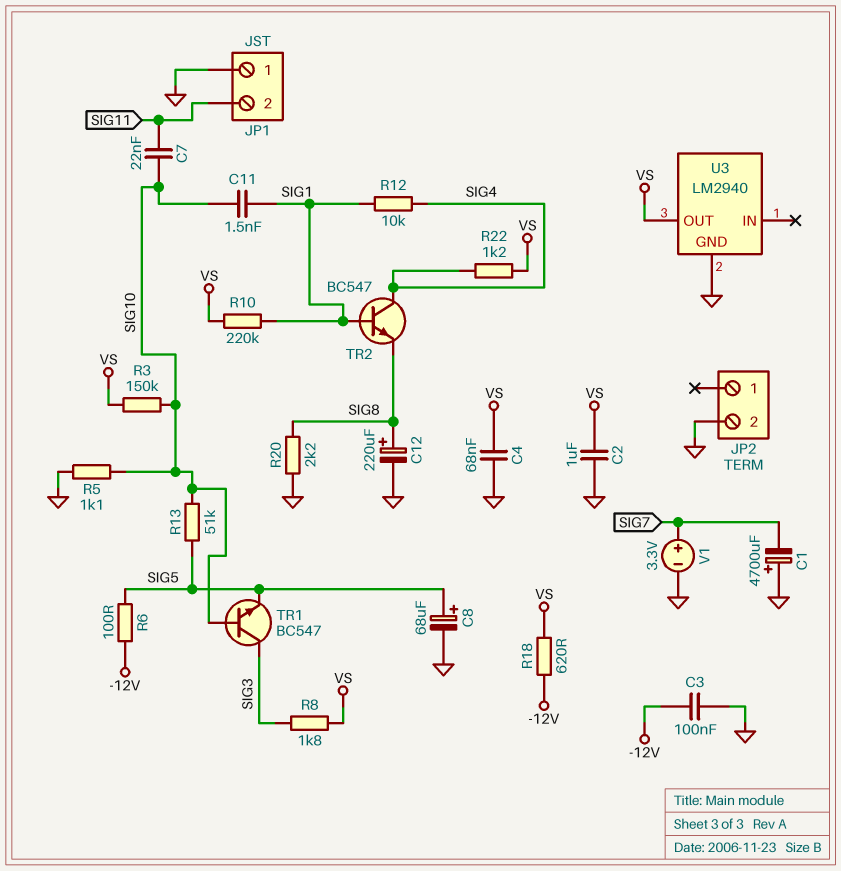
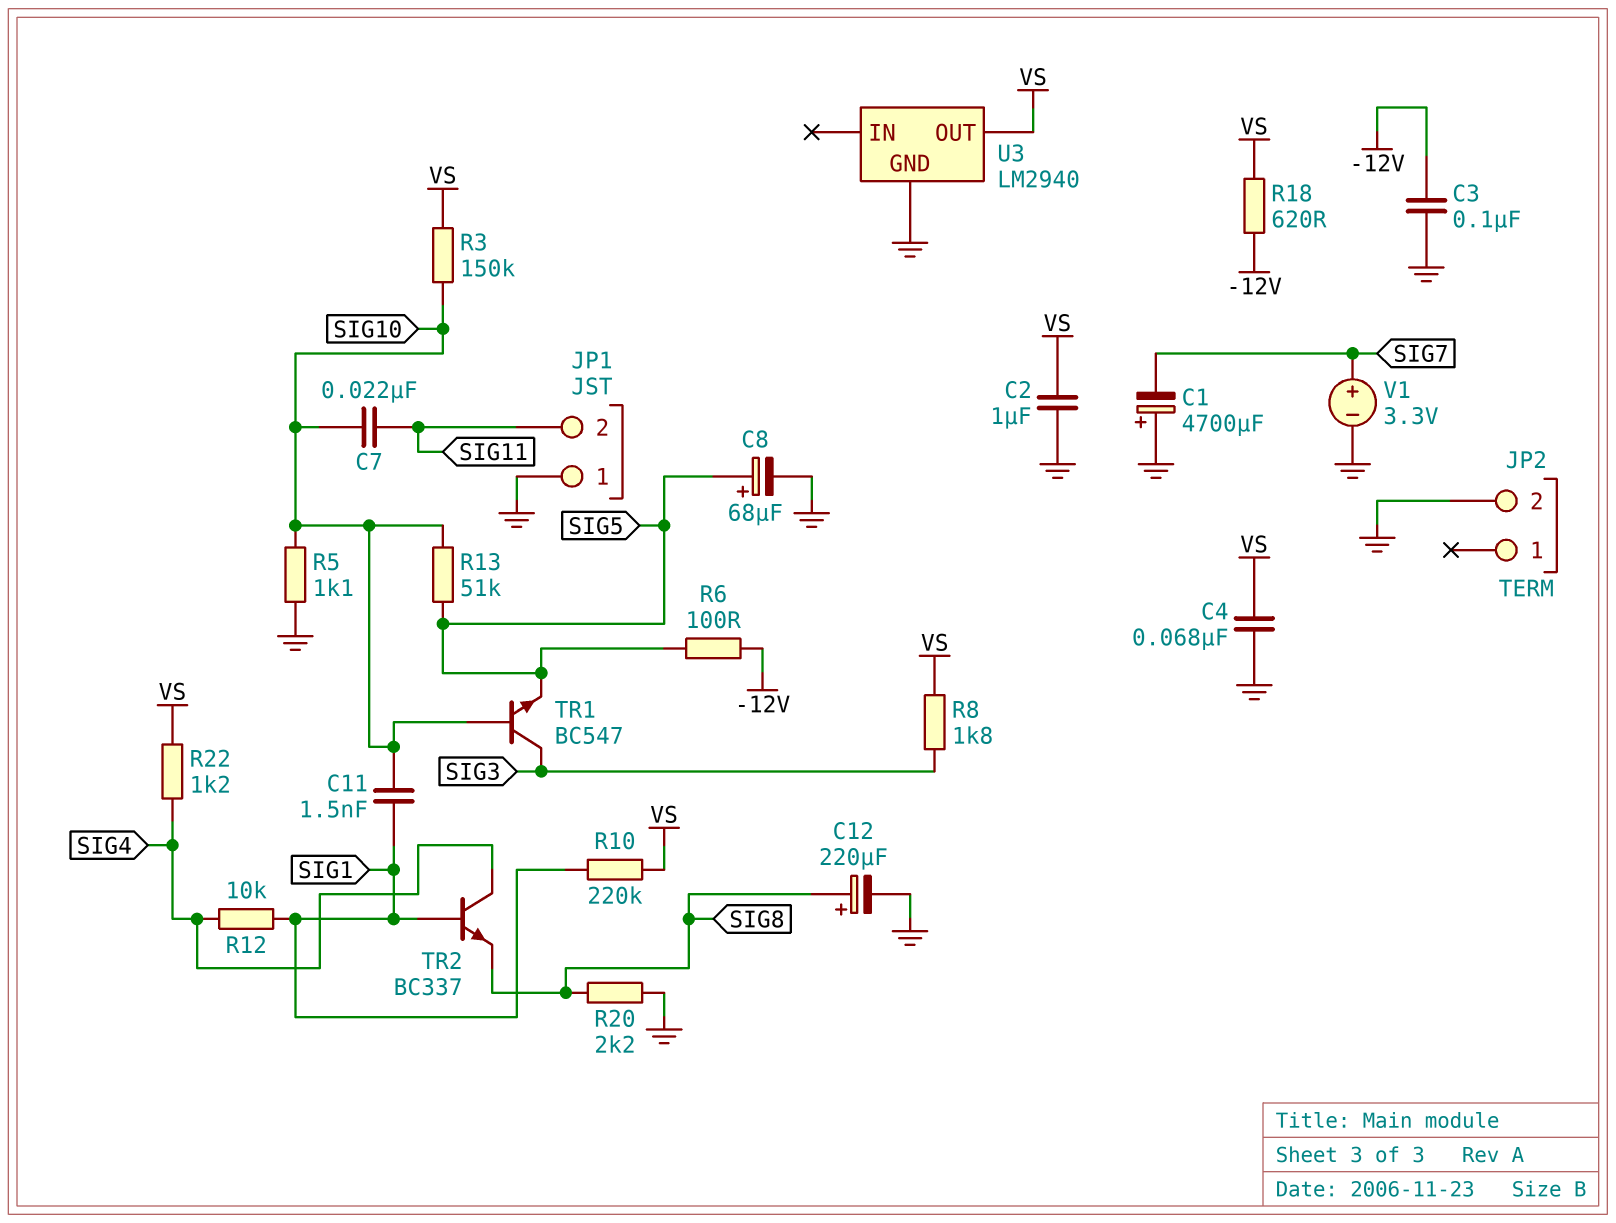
TR2: NPN BC547 (B SIG1, C SIG4, E SIG8) -> NPN BC337 (B SIG1, C SIG4, E SIG8)

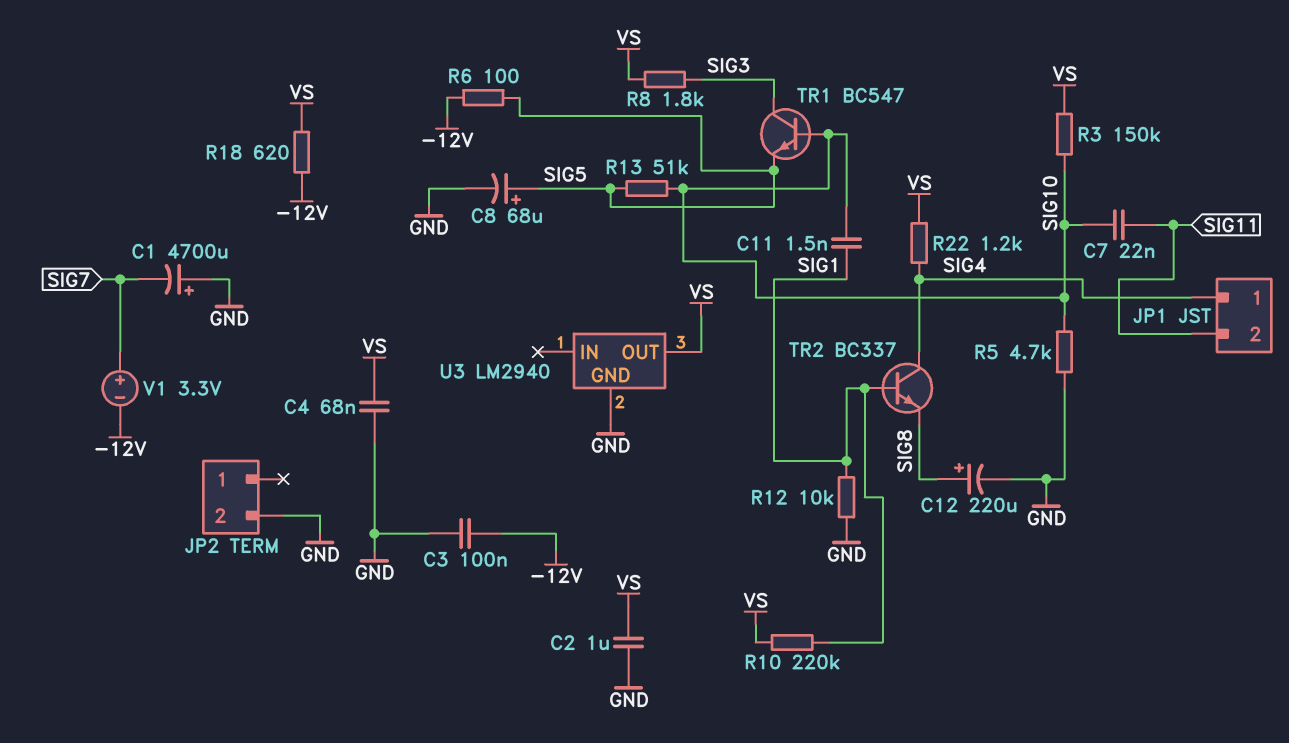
JP1 pin 1: GND -> SIG4
R5: 1.1k (GND, SIG10) -> 4.7k (GND, SIG10)
R12: 10k (SIG1, SIG4) -> 10k (GND, SIG1)
R20: 2.2k (GND, SIG8) -> none
V1: 3.3V (plus SIG7, minus GND) -> 3.3V (plus SIG7, minus -12V)

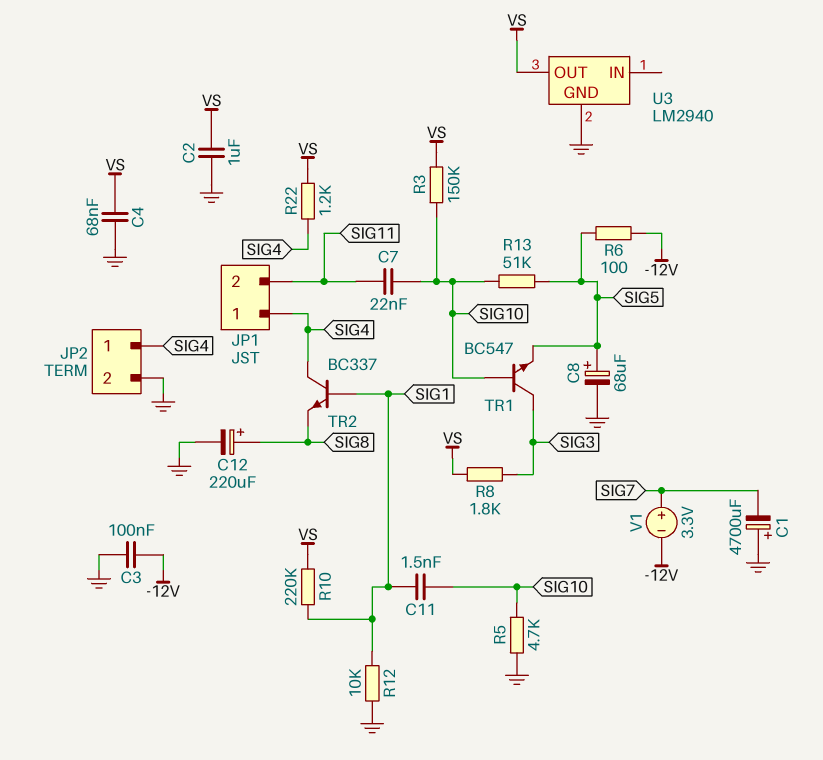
JP2 pin 1: none -> SIG4
R18: 620 (-12V, VS) -> none

